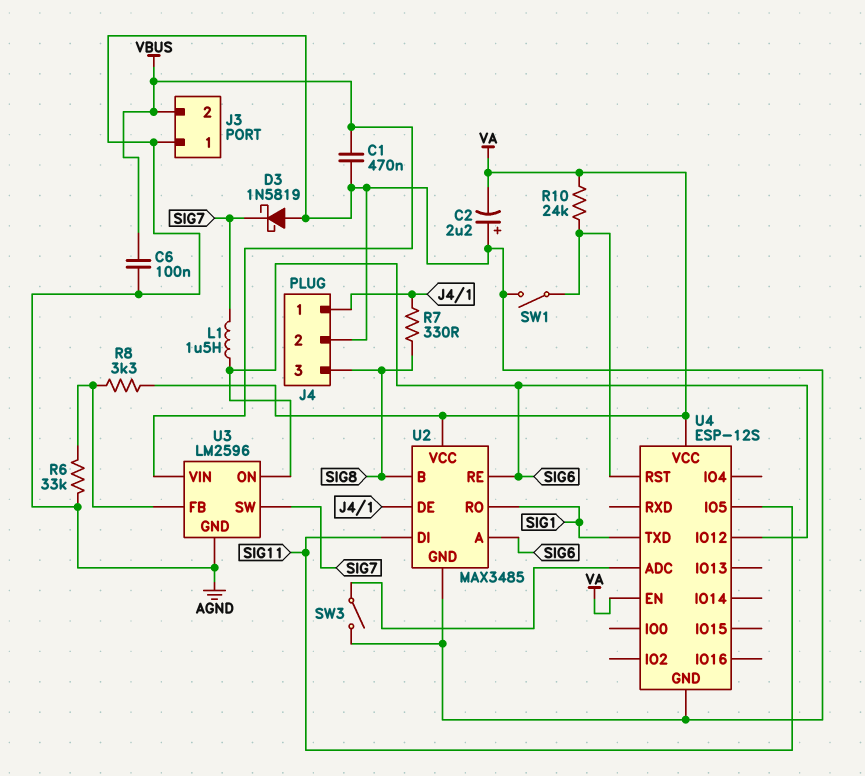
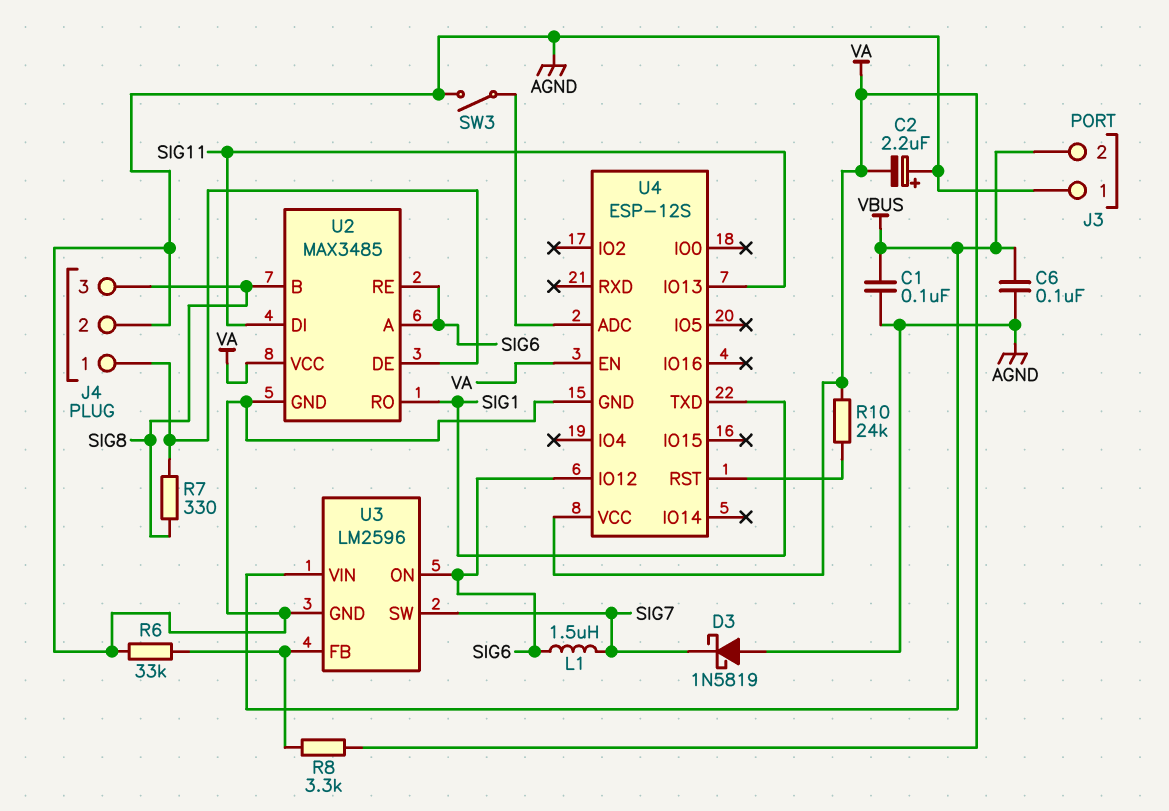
C1: 470nF (AGND, VBUS) -> 100nF (AGND, VBUS)
SW1: switch (AGND, U4/RST) -> none
U4 pin IO5: SIG11 -> none
U4 pin IO13: none -> SIG11

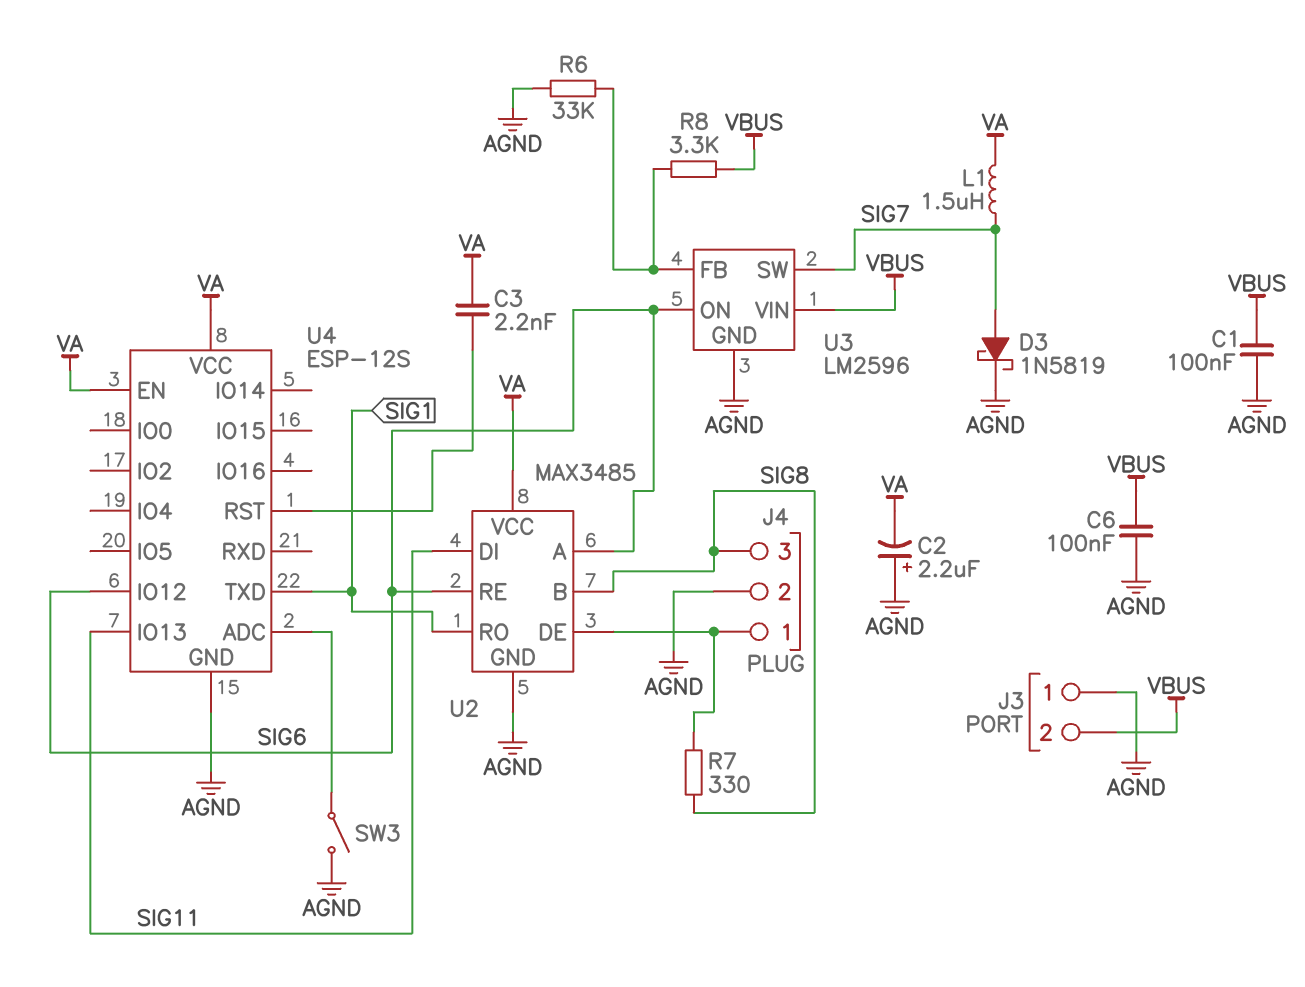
C3: none -> 2.2nF (U4/RST, VA)
D3: schottky 1N5819 (A AGND, K SIG7) -> schottky 1N5819 (A SIG7, K AGND)
L1: 1.5uH (SIG6, SIG7) -> 1.5uH (SIG7, VA)
R8: 3.3k (U3/FB, VA) -> 3.3k (U3/FB, VBUS)
R10: 24k (U4/RST, VA) -> none

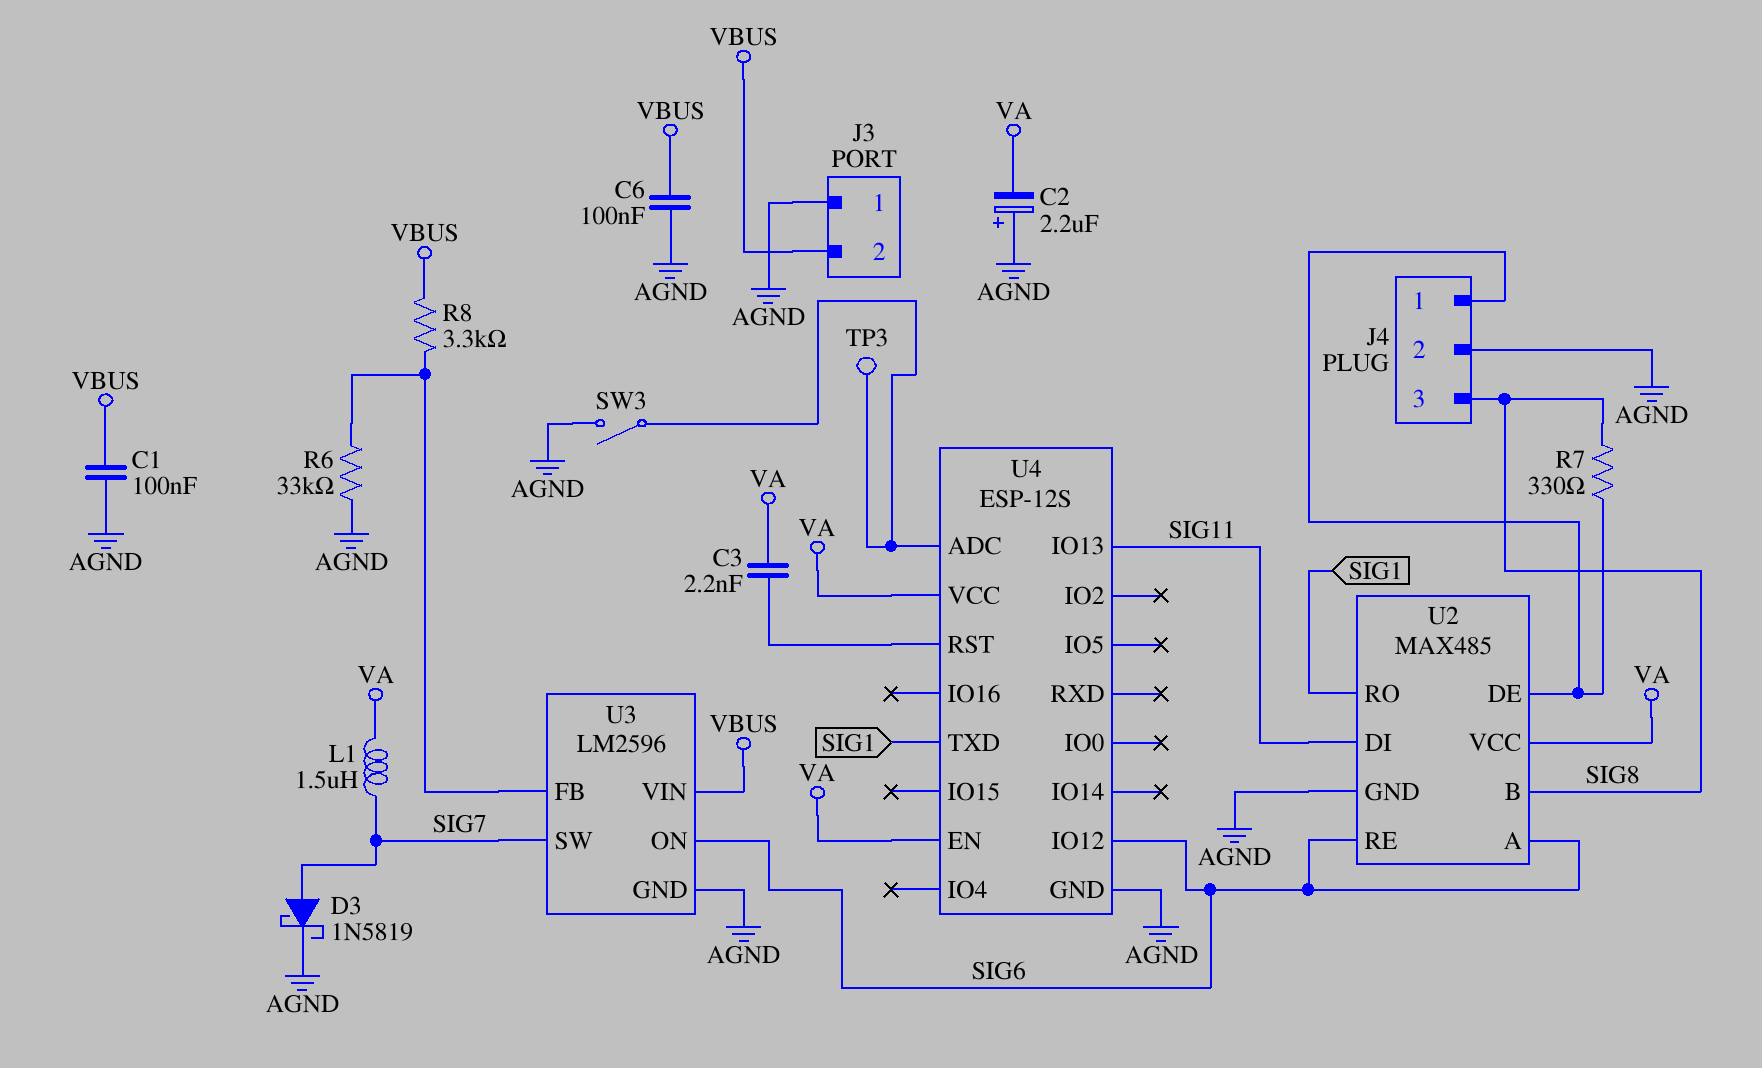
TP3: none -> test point (U4/ADC)
U2: MAX3485 -> MAX485

